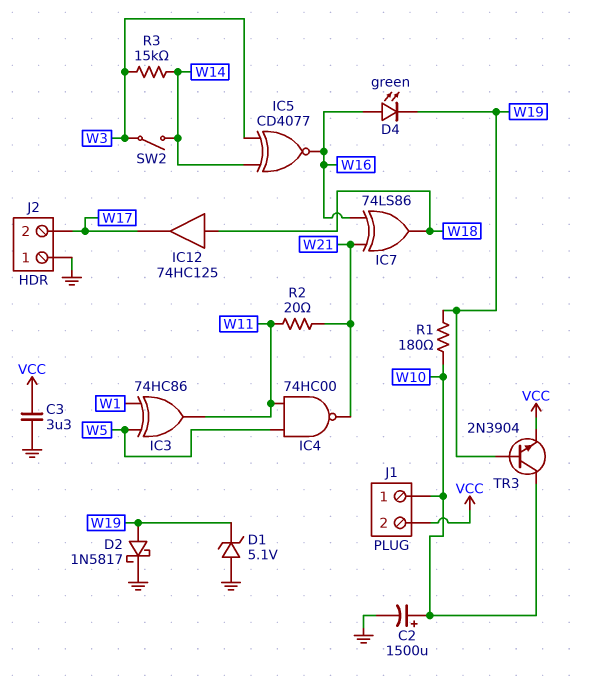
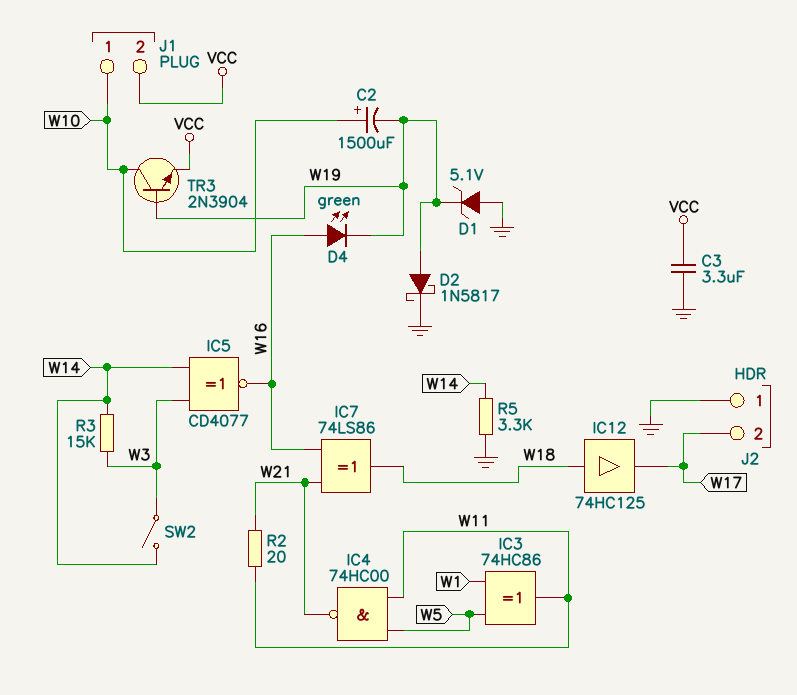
C2: 1500uF (plus W10, minus GND) -> 1500uF (plus W10, minus W19)
R1: 180 (W10, W19) -> none
R5: none -> 3.3k (GND, W14)

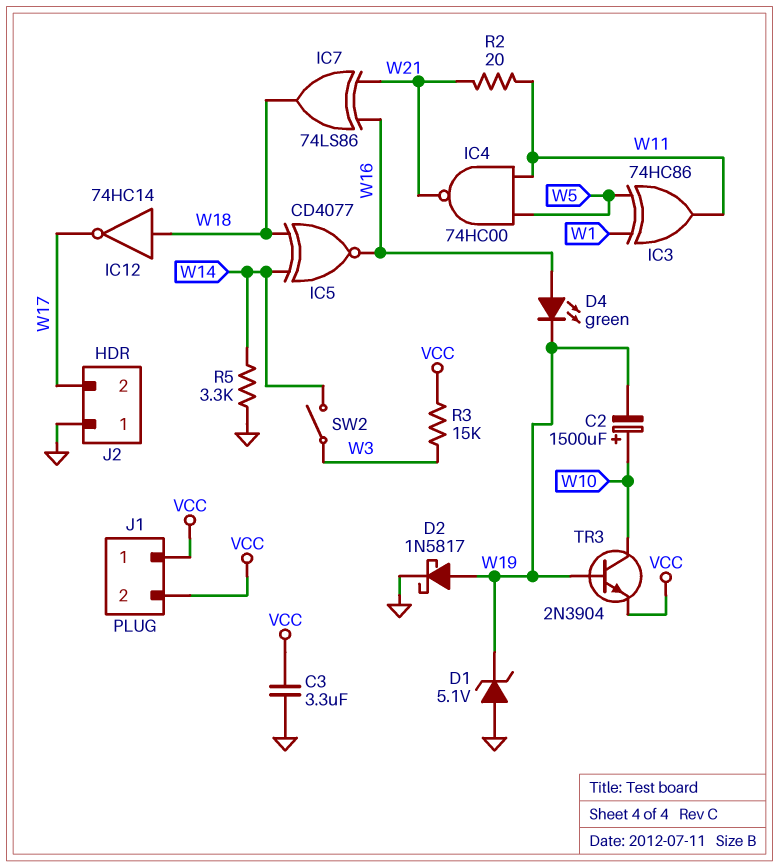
IC5: XNOR CD4077 (in W3, in W14, out W16) -> XNOR CD4077 (in W14, in W18, out W16)
IC12: buffer 74HC125 (in W18, out W17) -> NOT 74HC14 (in W18, out W17)
J1 pin 1: W10 -> VCC
R3: 15k (W3, W14) -> 15k (VCC, W3)

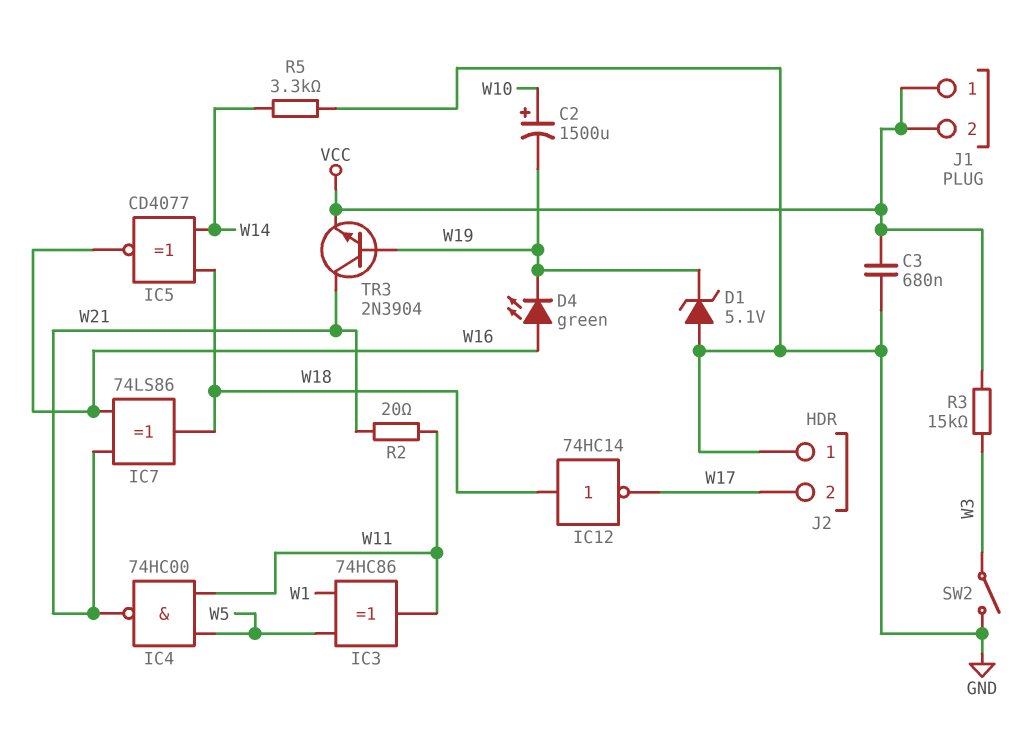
C3: 3.3uF (GND, VCC) -> 680nF (GND, VCC)
D2: schottky 1N5817 (A W19, K GND) -> none
SW2: switch (W3, W14) -> switch (GND, W3)
TR3: NPN 2N3904 (B W19, C W10, E VCC) -> NPN 2N3904 (B W19, C W21, E VCC)

